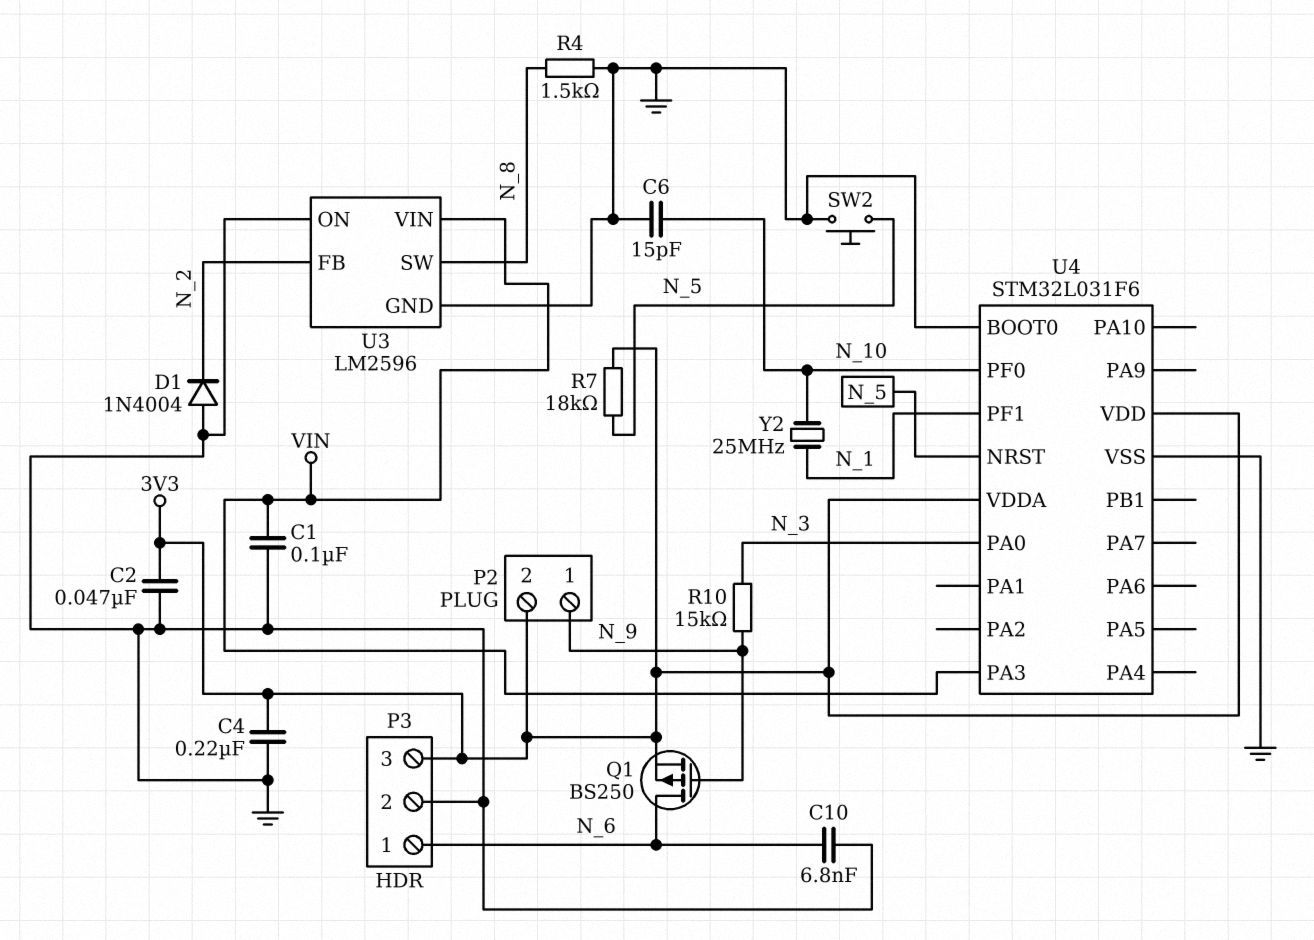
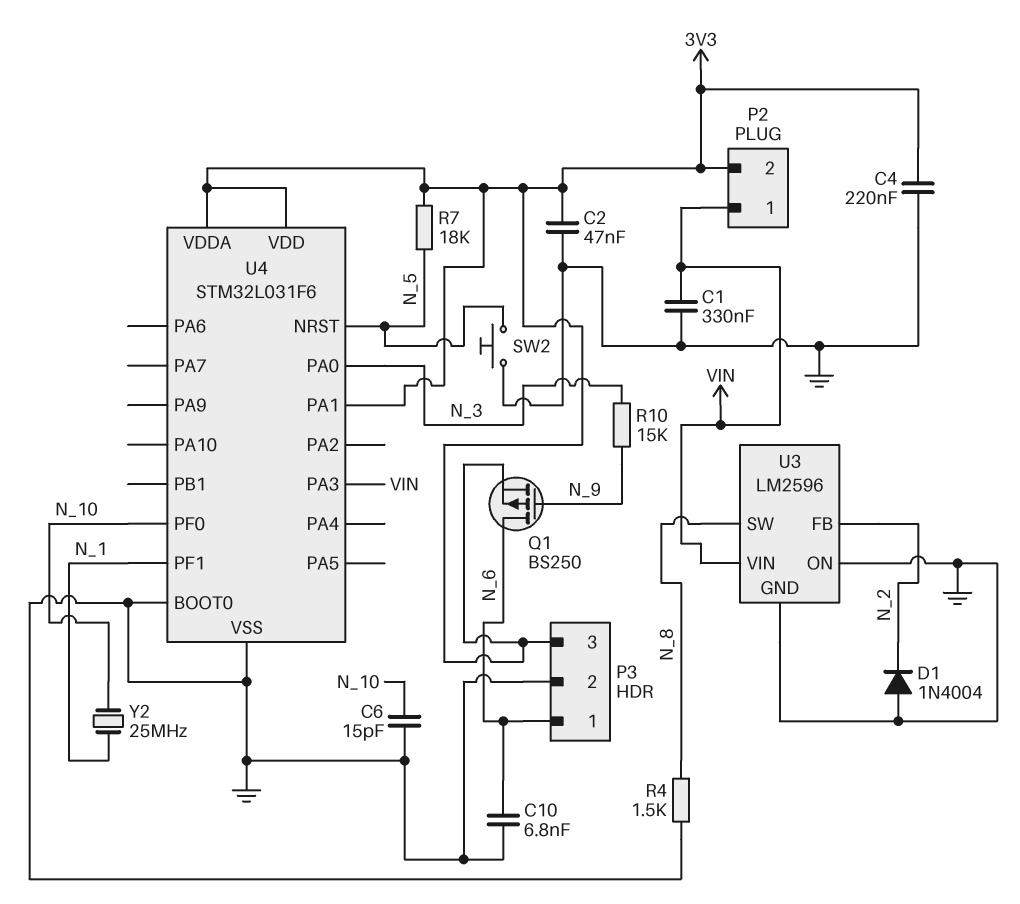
C1: 100nF (GND, VIN) -> 330nF (GND, VIN)
P2 pin 1: N_9 -> VIN
U4 pin PA1: none -> 3V3

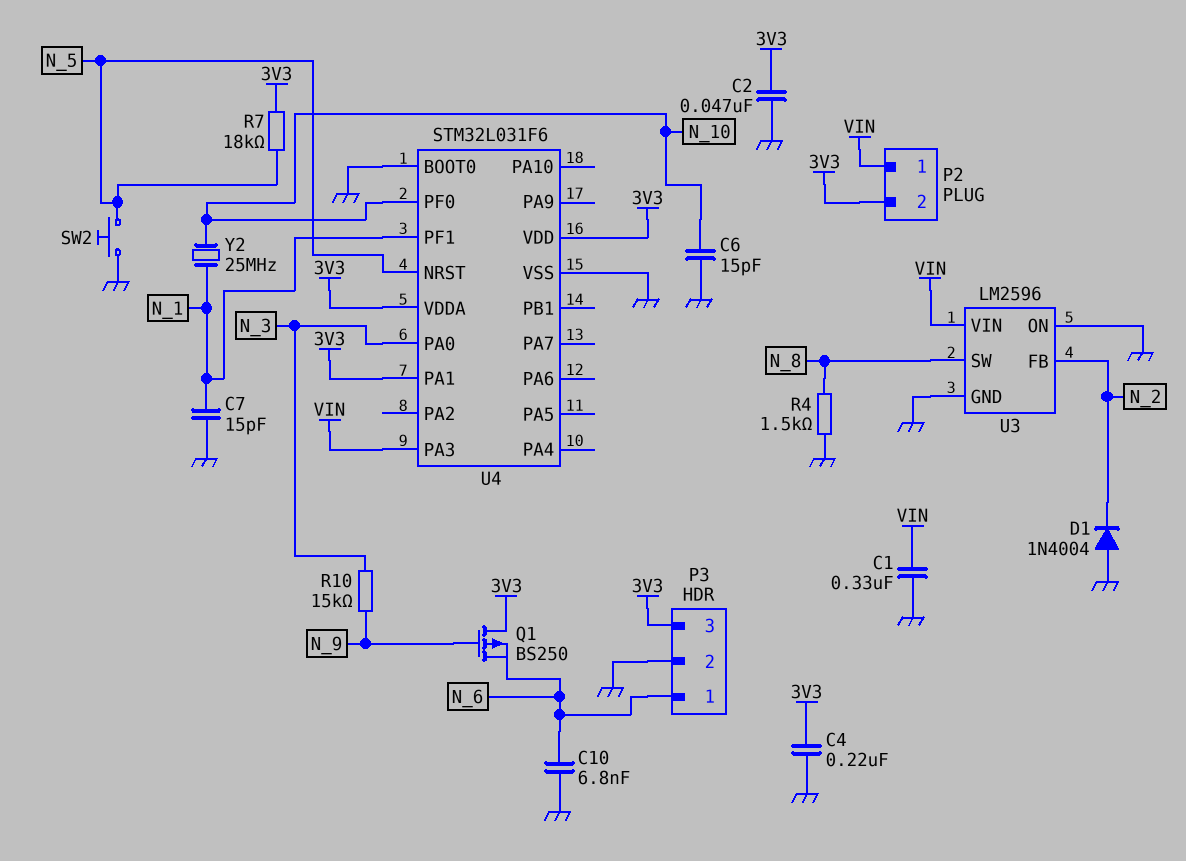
C7: none -> 15pF (GND, N_1)
Q1: PMOS BS250 (G N_9, D N_6, S 3V3) -> PMOS BS250 (G N_9, D 3V3, S N_6)

